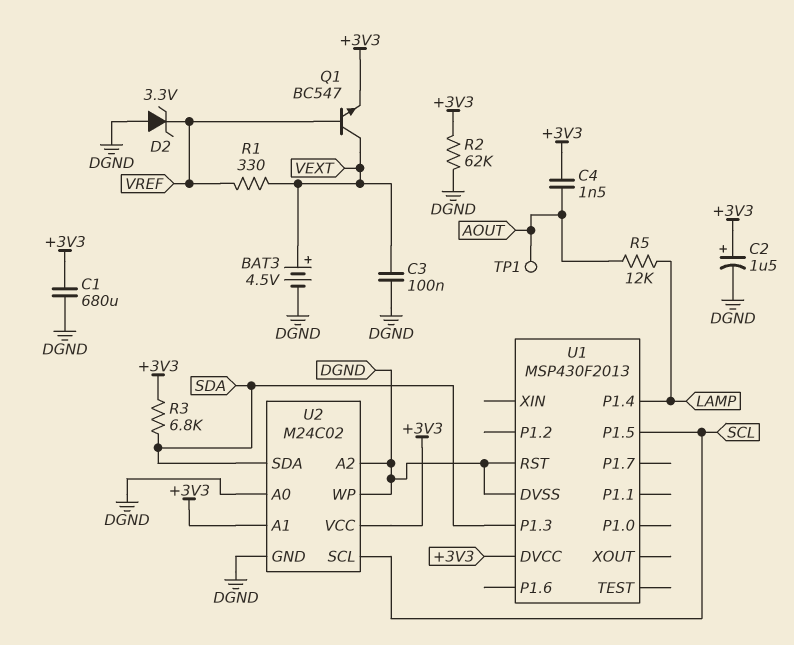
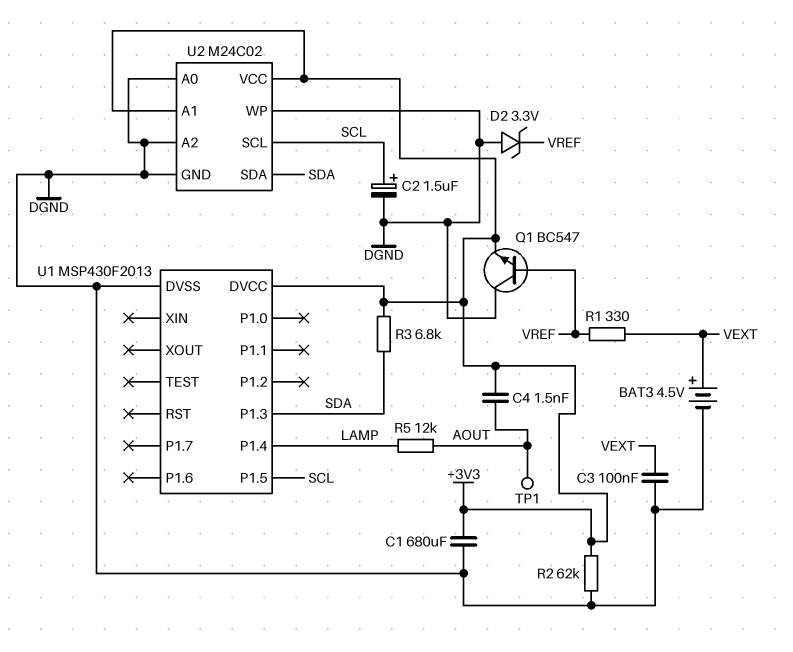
C2: 1.5uF (plus +3V3, minus DGND) -> 1.5uF (plus SCL, minus DGND)
Q1: NPN BC547 (B VREF, C VEXT, E +3V3) -> NPN BC547 (B VREF, C DGND, E +3V3)
U1 pin RST: DGND -> none

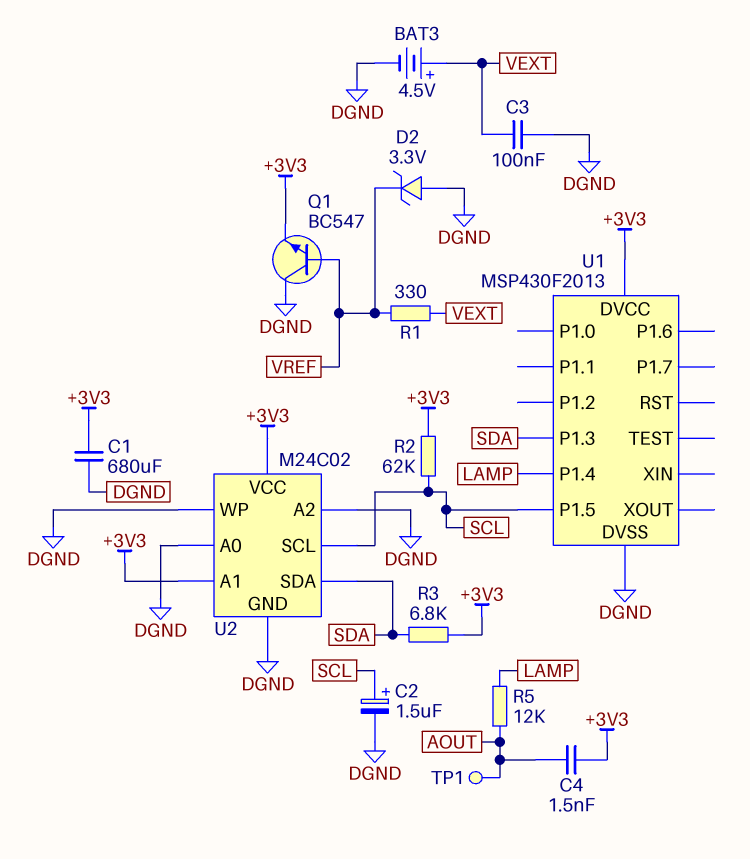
R2: 62k (+3V3, DGND) -> 62k (+3V3, SCL)

